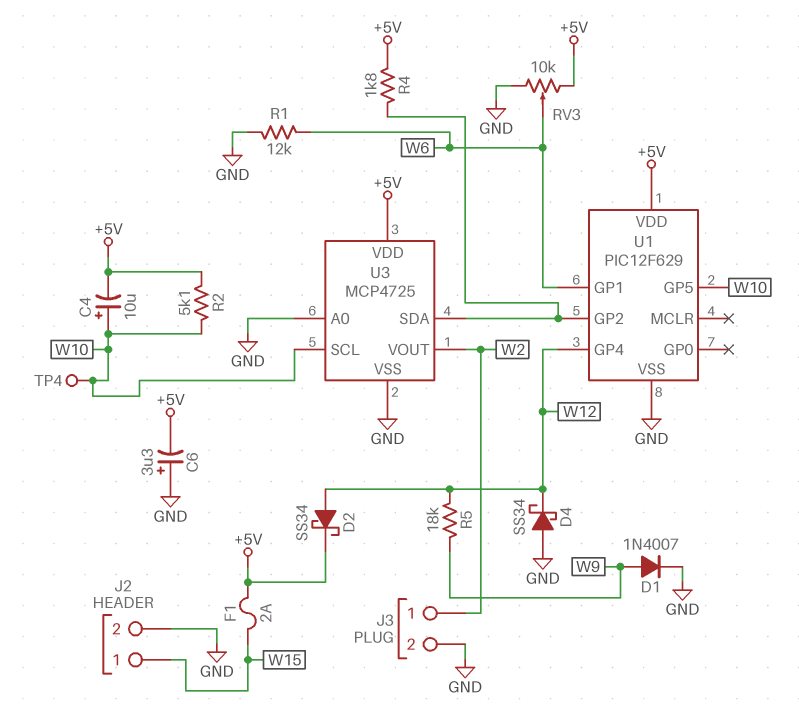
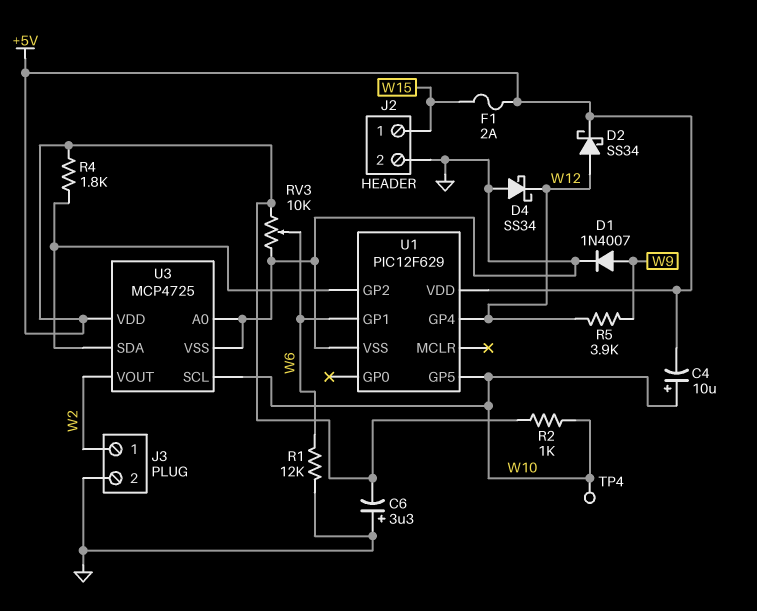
R2: 5.1k (+5V, W10) -> 1k (+5V, W10)
R5: 18k (W9, W12) -> 3.9k (W9, W12)

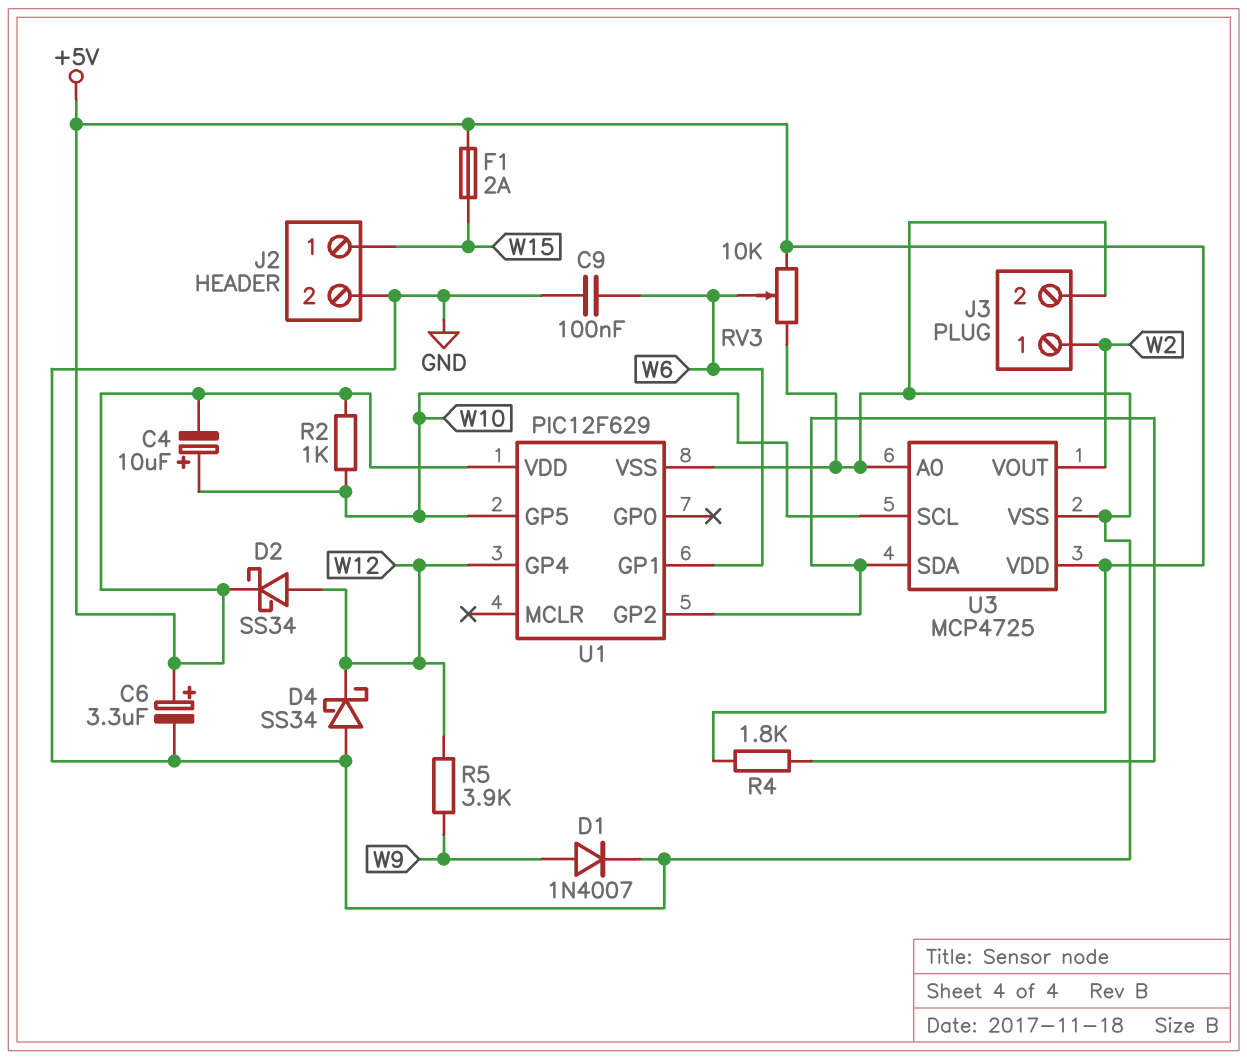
C6: 3.3uF (plus GND, minus +5V) -> 3.3uF (plus +5V, minus GND)
C9: none -> 100nF (GND, W6)
R1: 12k (GND, W6) -> none
TP4: test point (W10) -> none

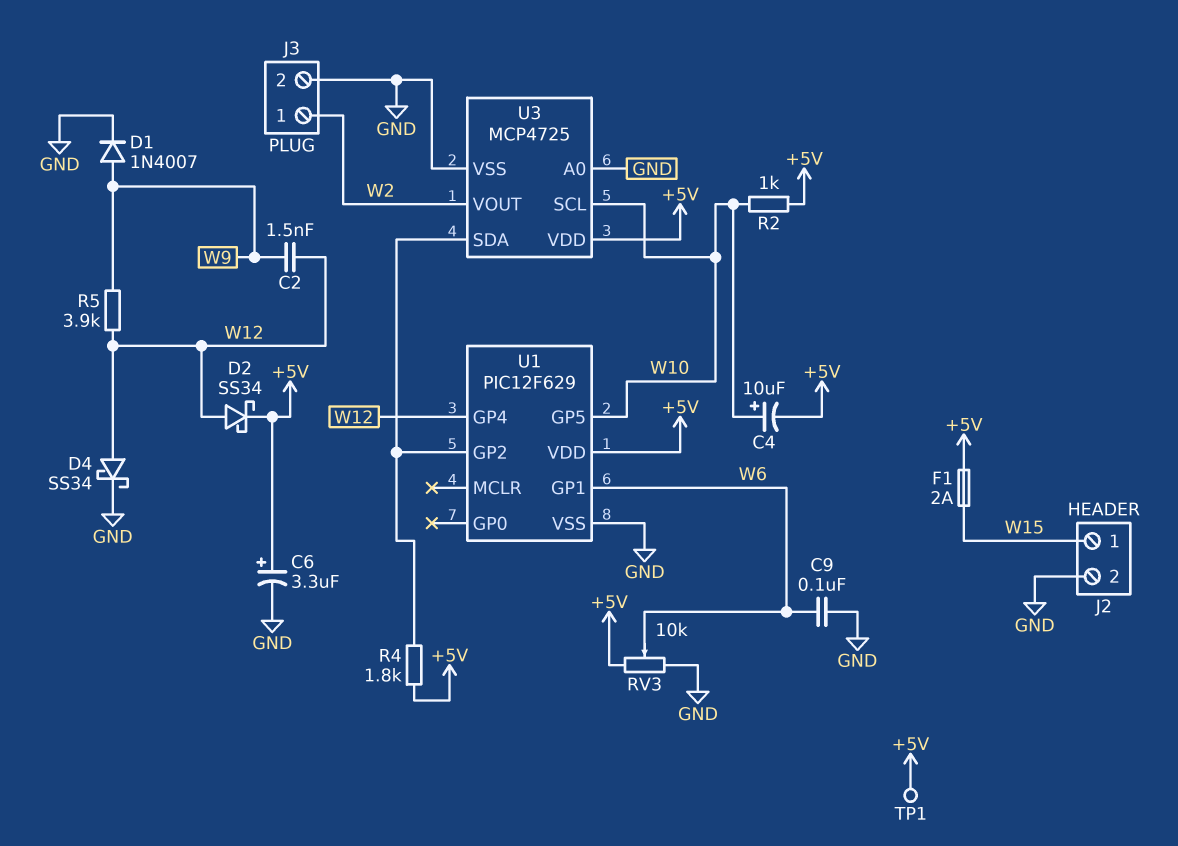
C2: none -> 1.5nF (W9, W12)
D4: schottky SS34 (A GND, K W12) -> schottky SS34 (A W12, K GND)
TP1: none -> test point (+5V)

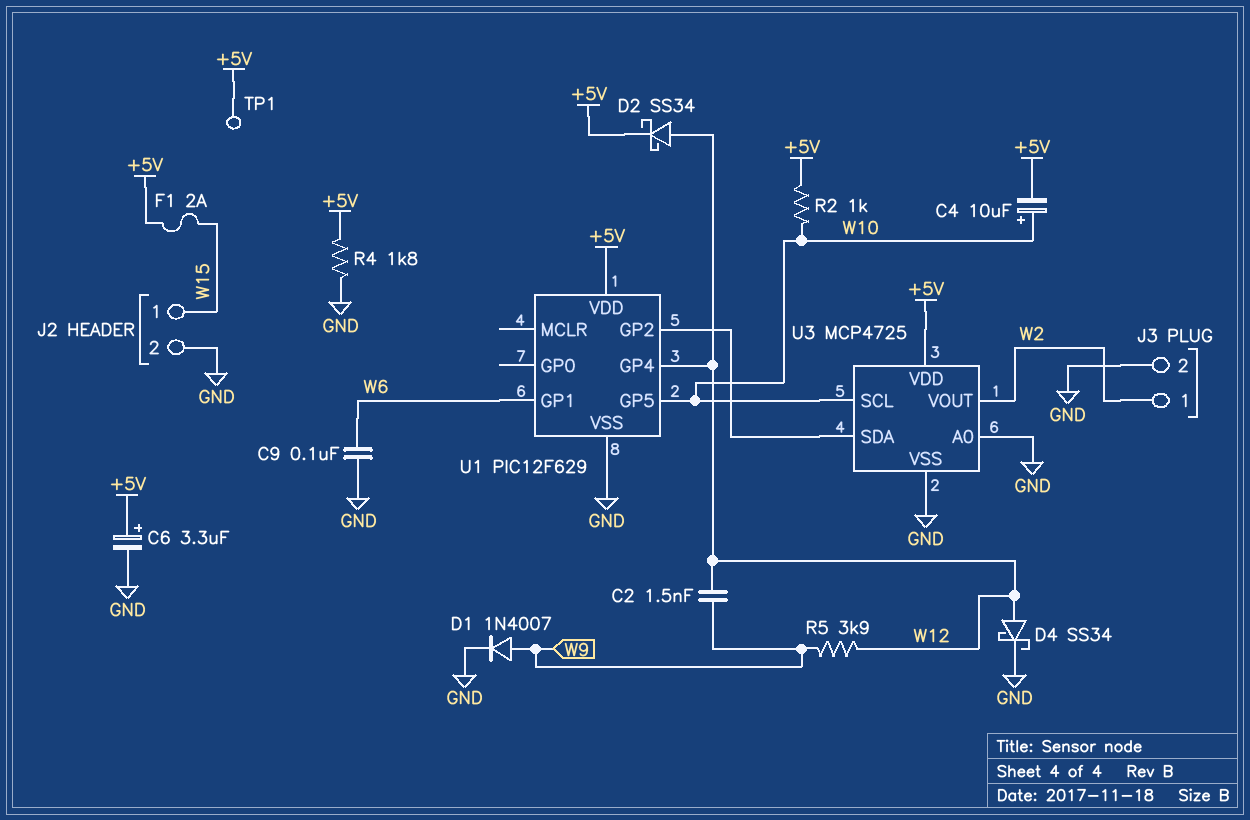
R4: 1.8k (+5V, U1/GP2) -> 1.8k (+5V, GND)
RV3: 10k (+5V, GND, wiper W6) -> none

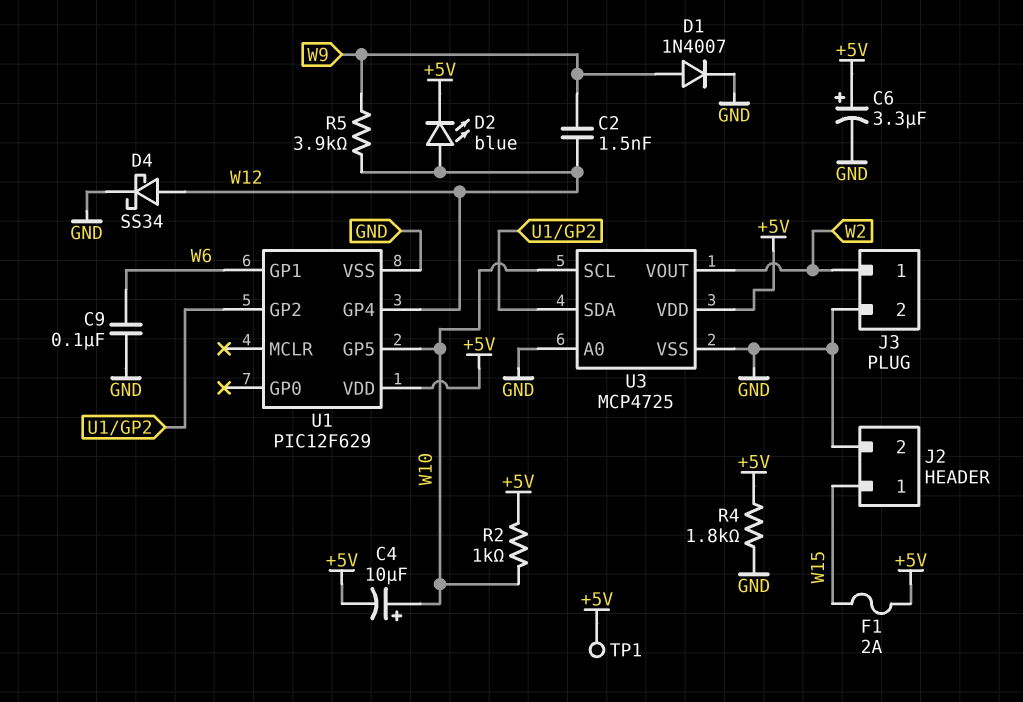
D2: schottky SS34 (A W12, K +5V) -> LED blue (A W12, K +5V)

